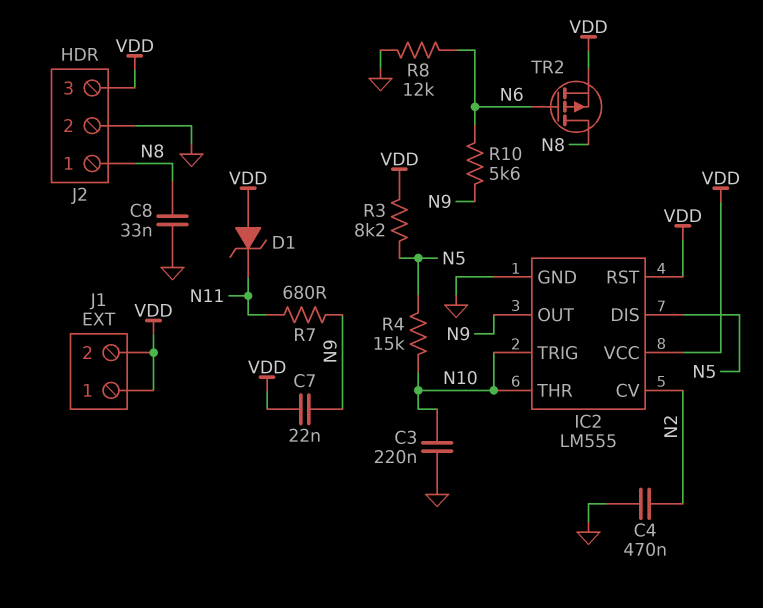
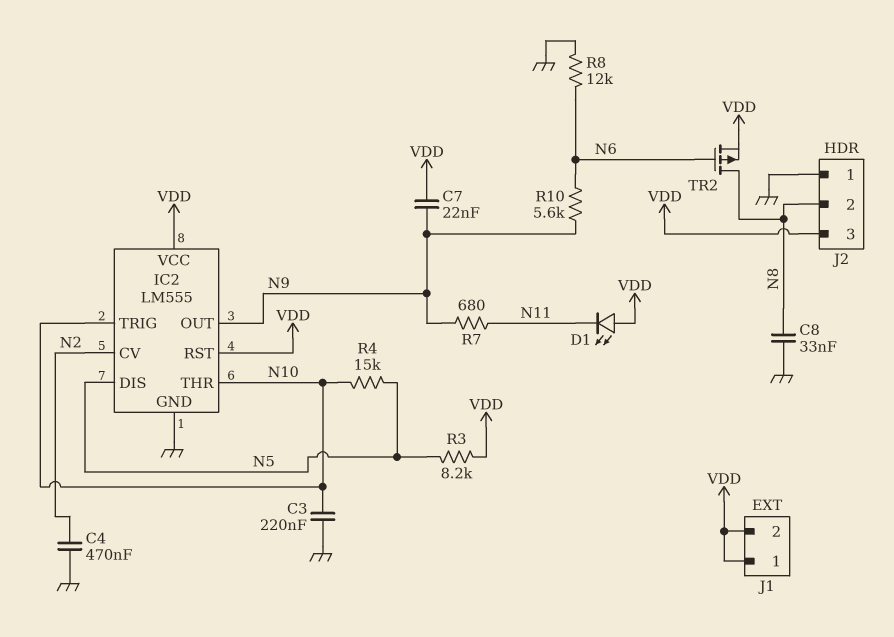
D1: zener (A VDD, K N11) -> LED (A VDD, K N11)
J2 pin 1: N8 -> GND
J2 pin 2: GND -> N8

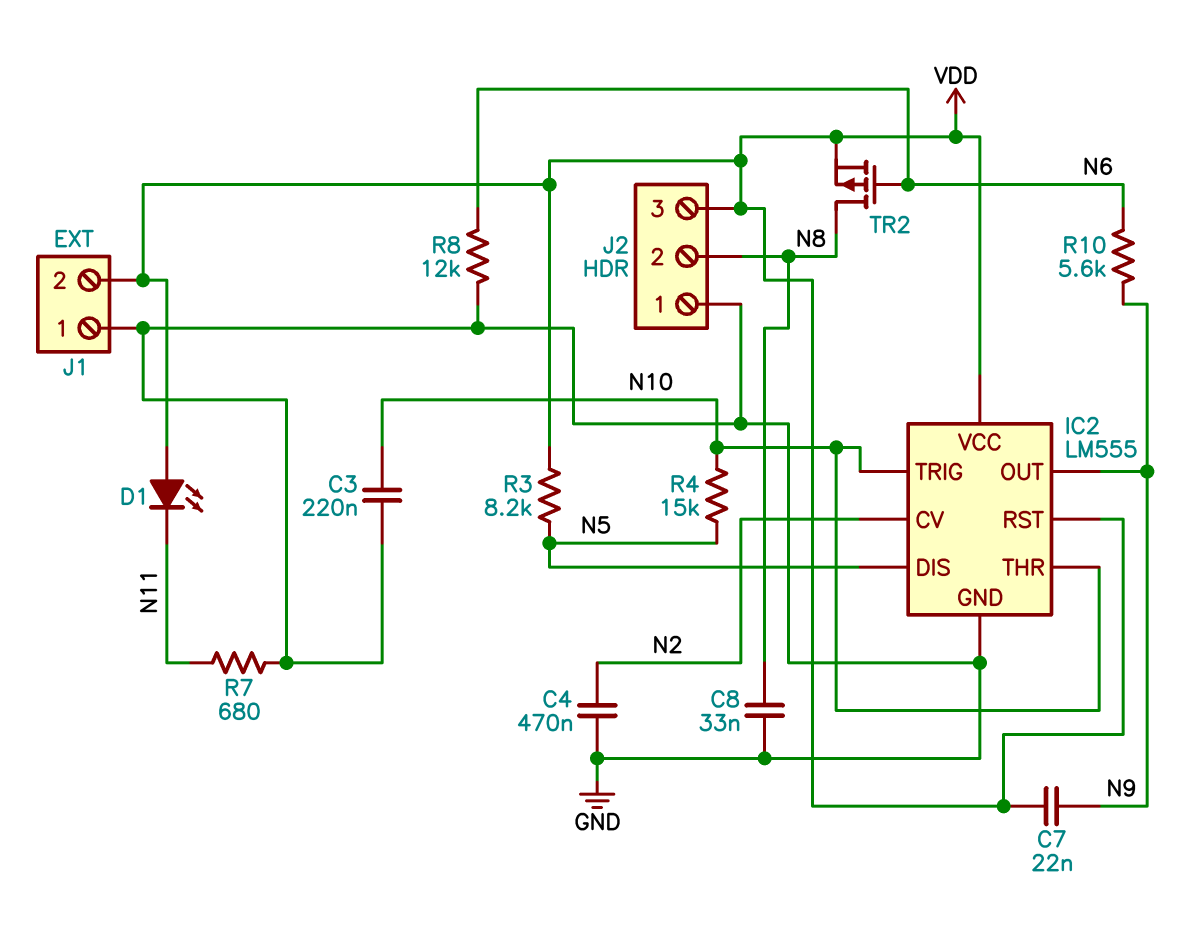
J1 pin 1: VDD -> GND
R7: 680 (N9, N11) -> 680 (GND, N11)

